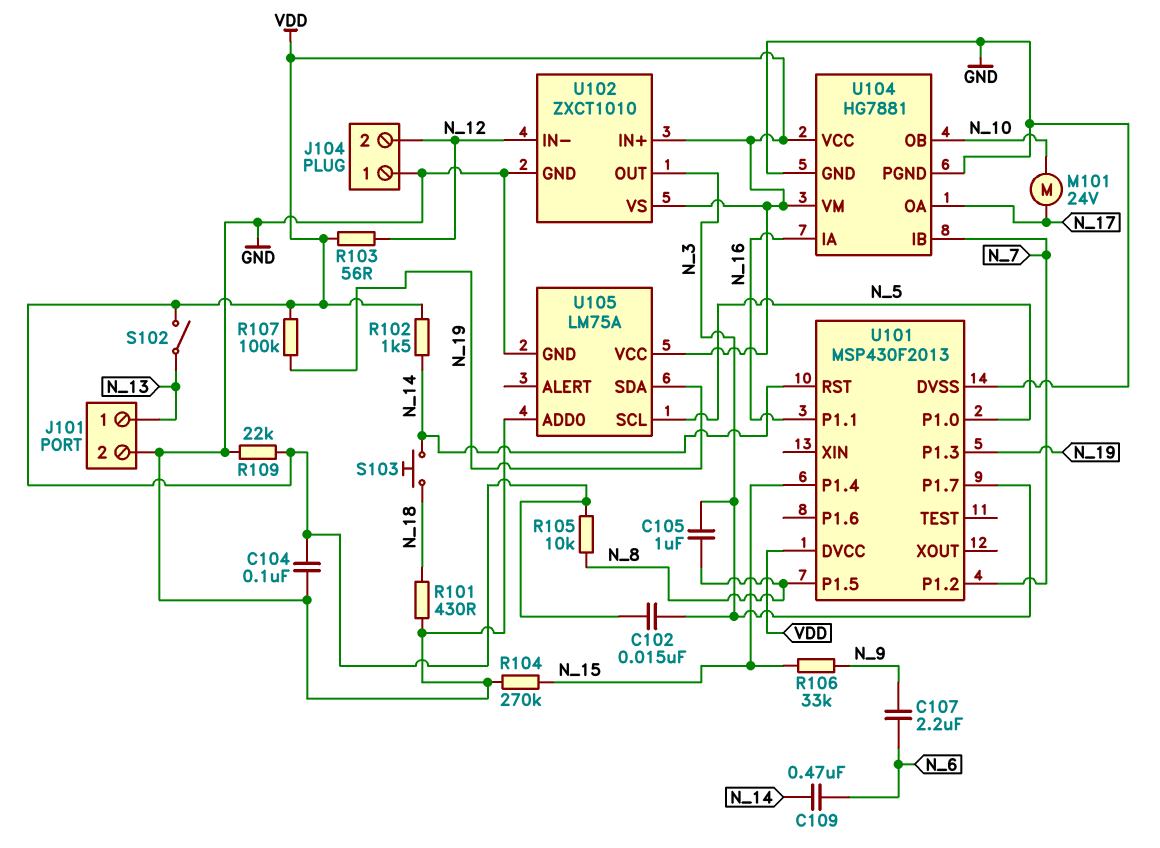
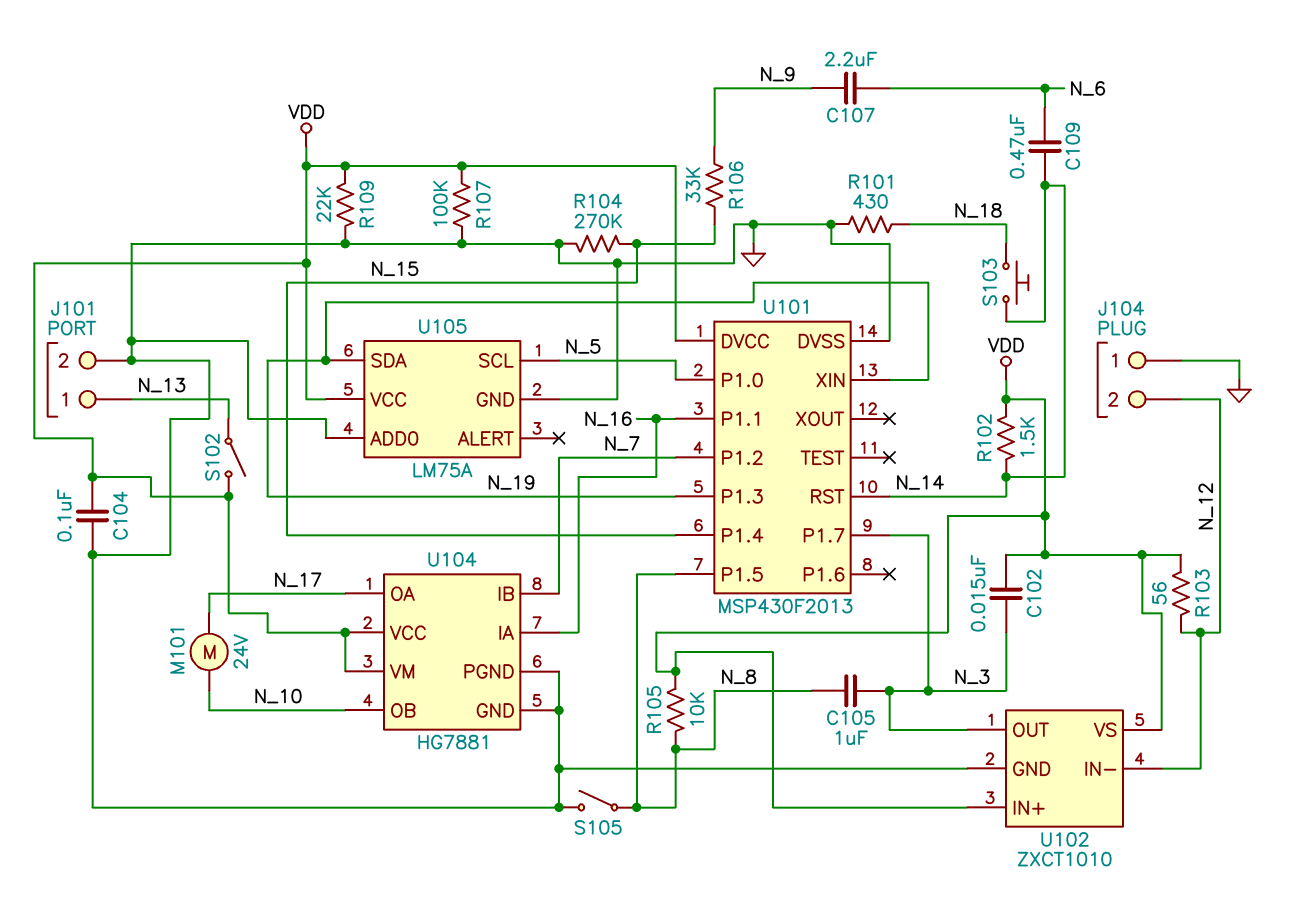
R107: 100k (N_19, VDD) -> 100k (GND, VDD)
S105: none -> switch (GND, N_8)
U101 pin XIN: none -> N_19

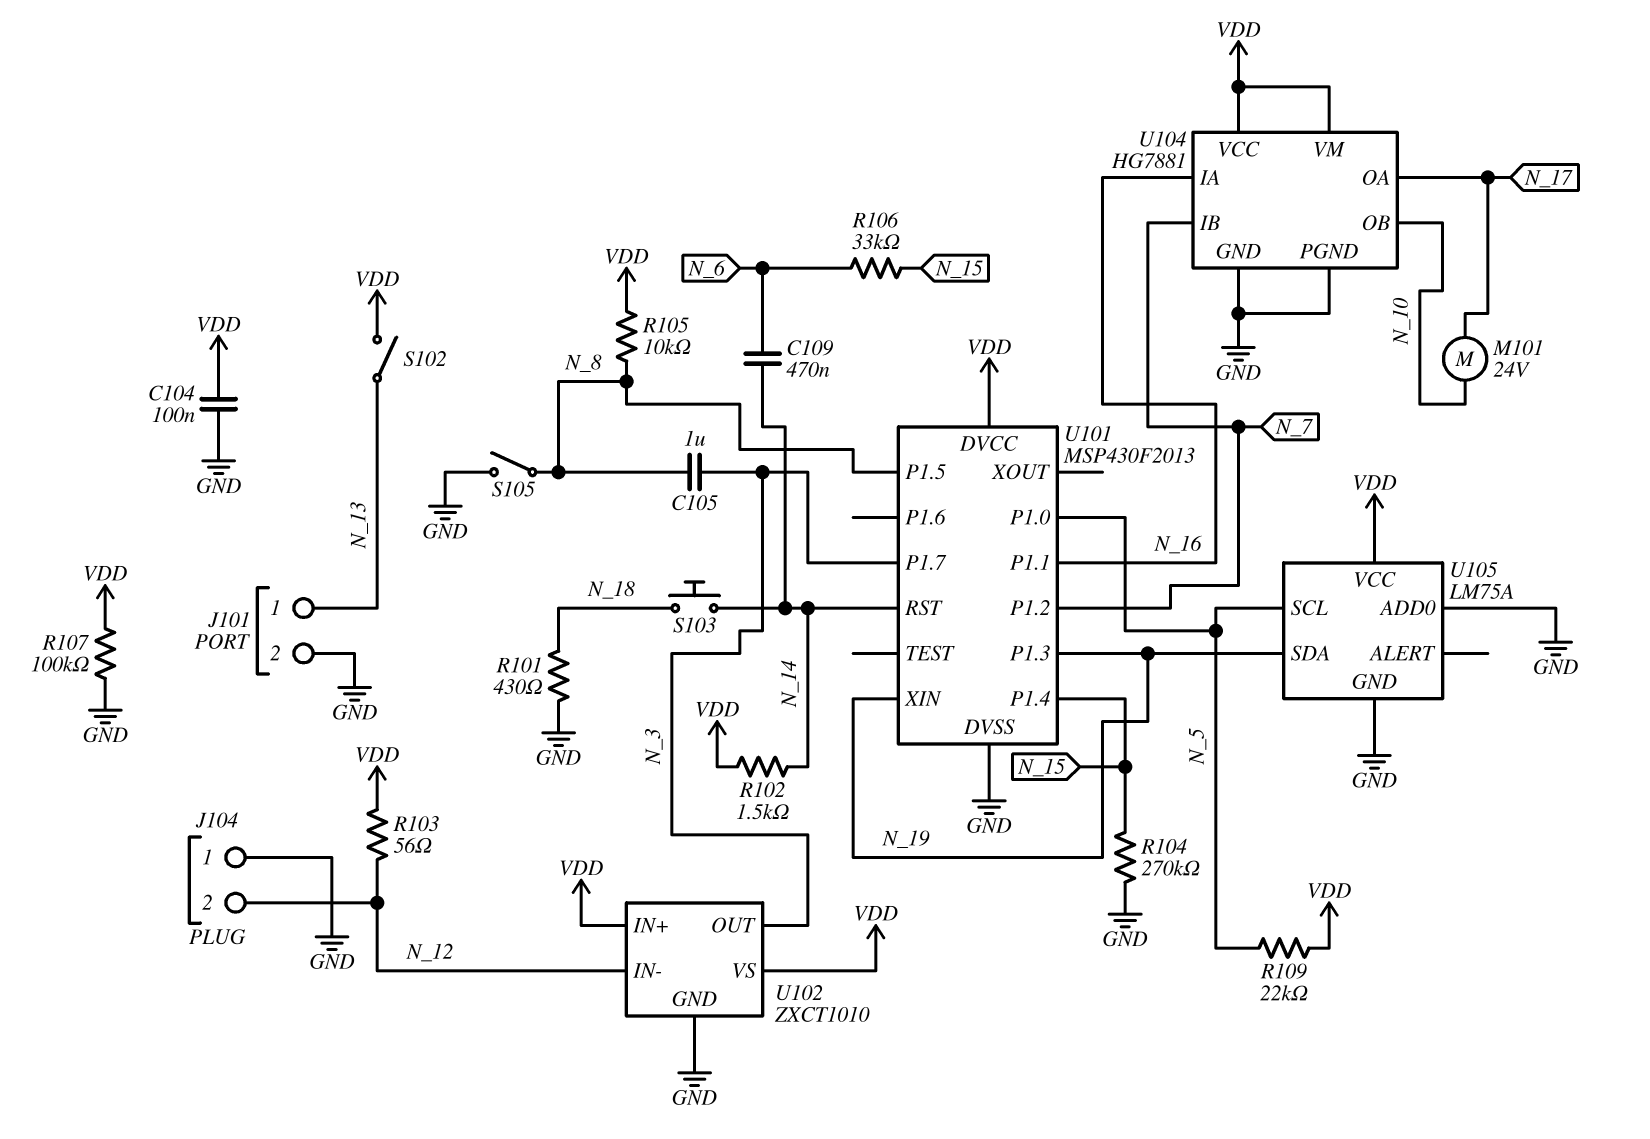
C102: 15nF (N_3, VDD) -> none
C107: 2.2uF (N_6, N_9) -> none
R106: 33k (N_9, N_15) -> 33k (N_6, N_15)
R109: 22k (GND, VDD) -> 22k (N_5, VDD)

